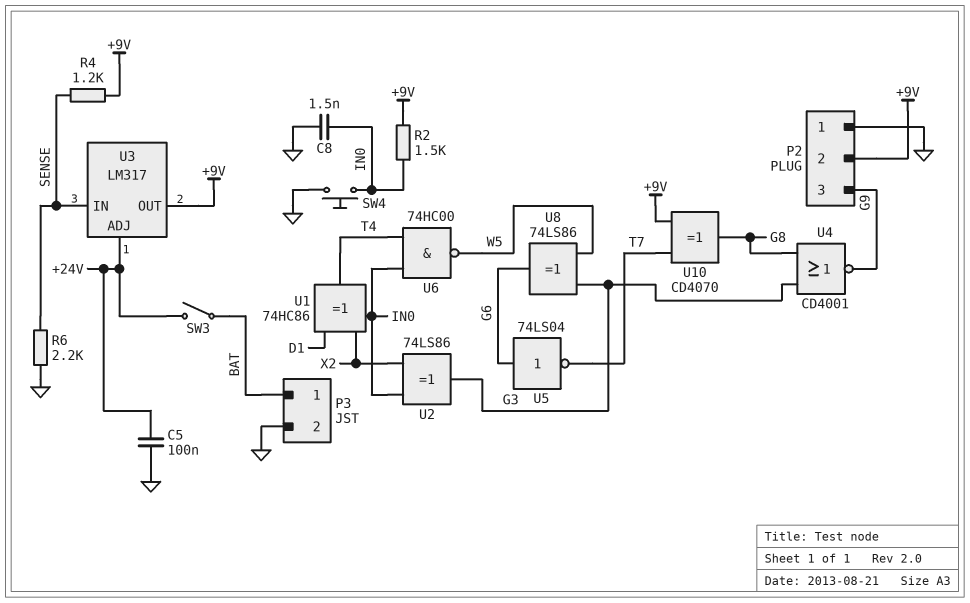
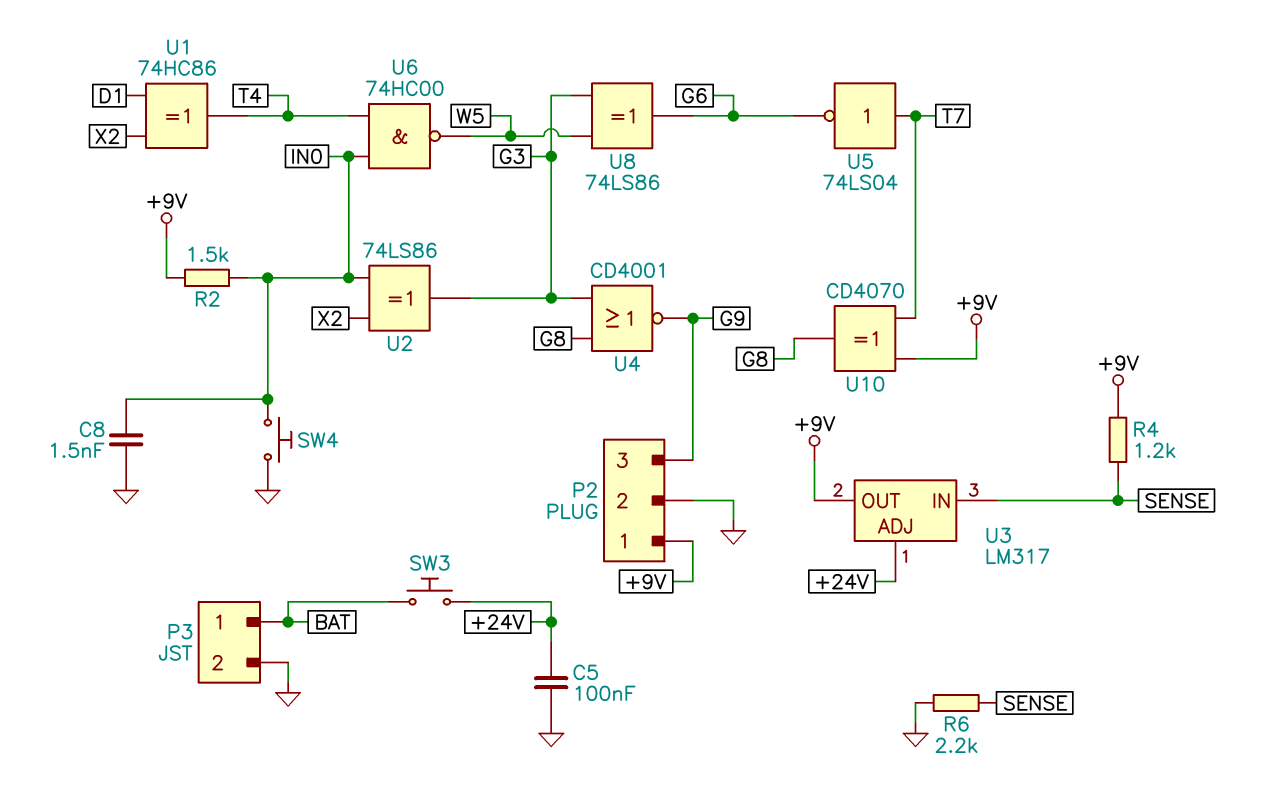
P2 pin 1: GND -> +9V
P2 pin 2: +9V -> GND
SW3: switch (+24V, BAT) -> button (+24V, BAT)
U5: NOT 74LS04 (in G6, out T7) -> NOT 74LS04 (in T7, out G6)

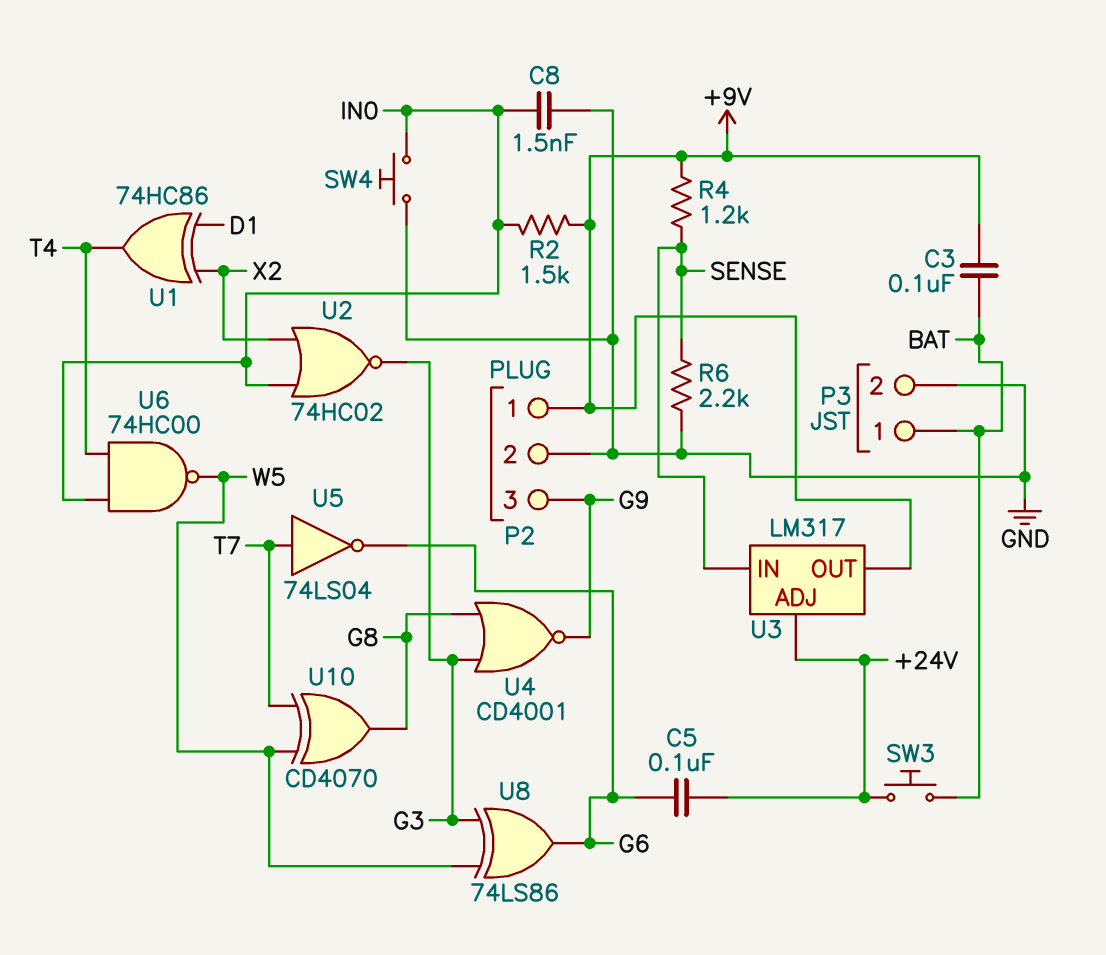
C3: none -> 100nF (+9V, BAT)
C5: 100nF (+24V, GND) -> 100nF (+24V, G6)
U2: XOR 74LS86 (in IN0, in X2, out G3) -> NOR 74HC02 (in IN0, in X2, out G3)
U10: XOR CD4070 (in +9V, in T7, out G8) -> XOR CD4070 (in T7, in W5, out G8)

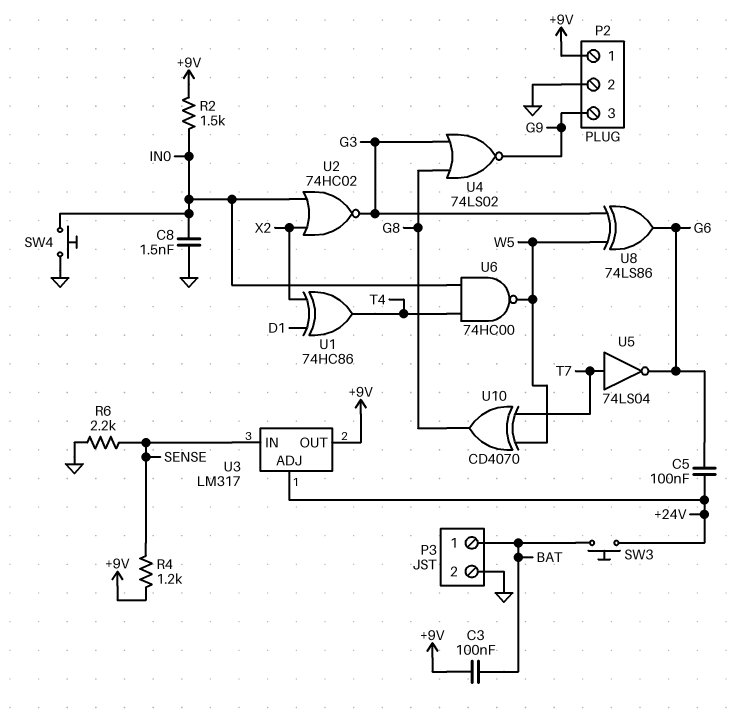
U4: NOR CD4001 (in G3, in G8, out G9) -> NOR 74LS02 (in G3, in G8, out G9)

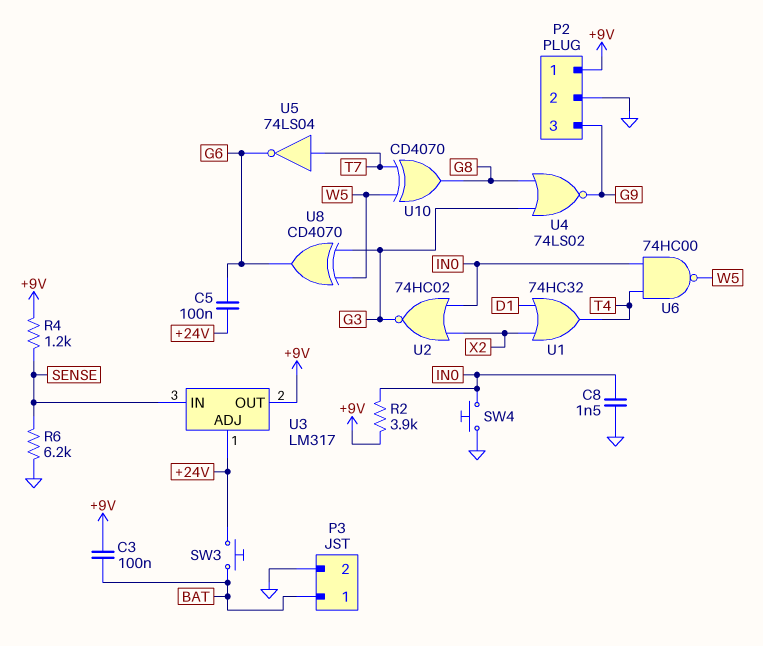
R2: 1.5k (+9V, IN0) -> 3.9k (+9V, IN0)
R6: 2.2k (GND, SENSE) -> 6.2k (GND, SENSE)
U1: XOR 74HC86 (in D1, in X2, out T4) -> OR 74HC32 (in D1, in X2, out T4)
U8: XOR 74LS86 (in G3, in W5, out G6) -> XOR CD4070 (in G3, in W5, out G6)

